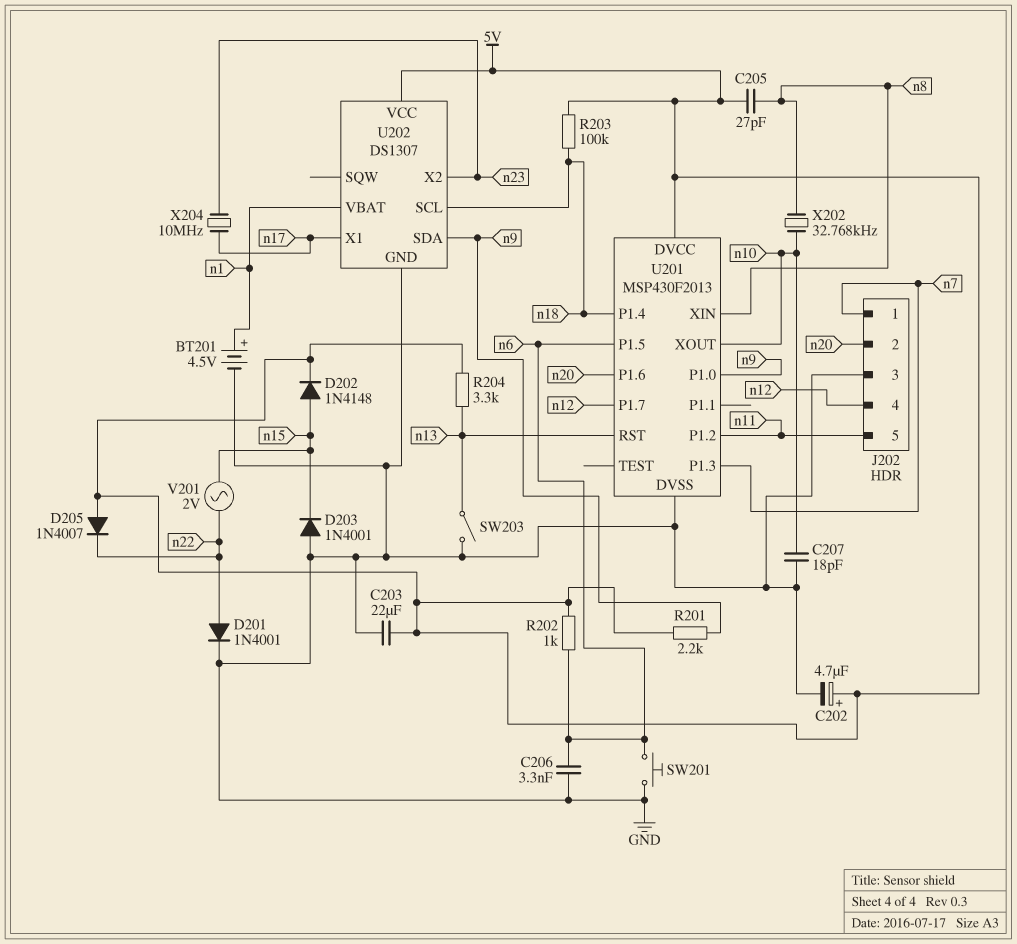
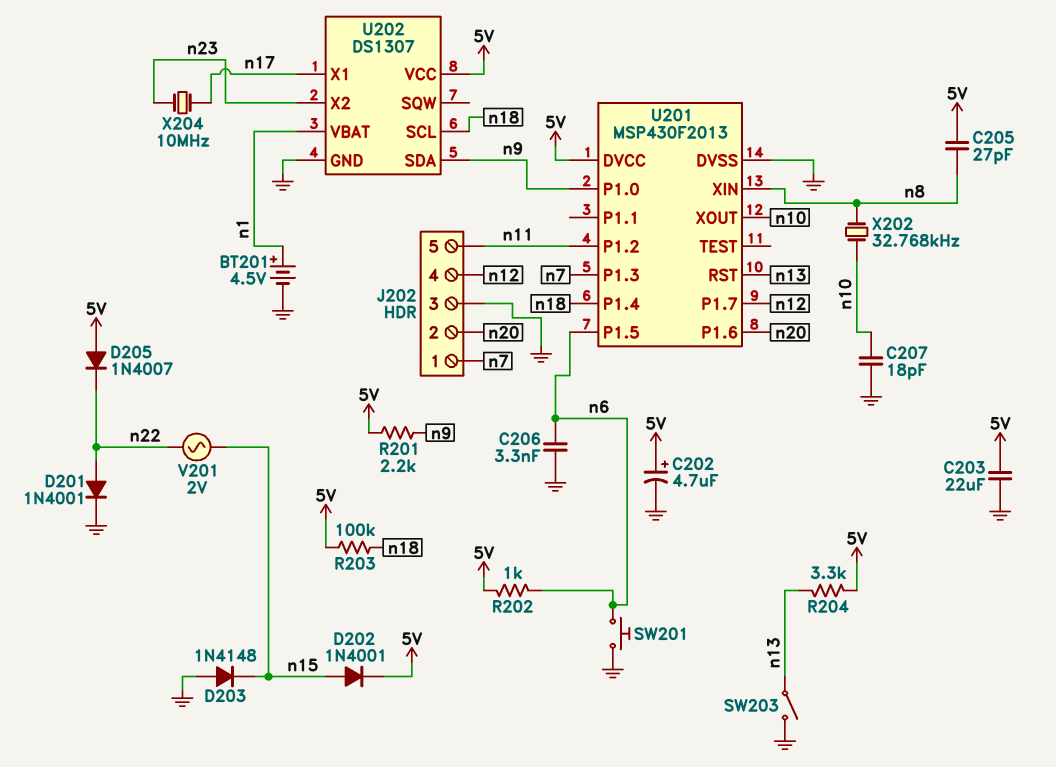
D202: diode 1N4148 (A n15, K 5V) -> diode 1N4001 (A n15, K 5V)
D203: diode 1N4001 (A GND, K n15) -> diode 1N4148 (A GND, K n15)

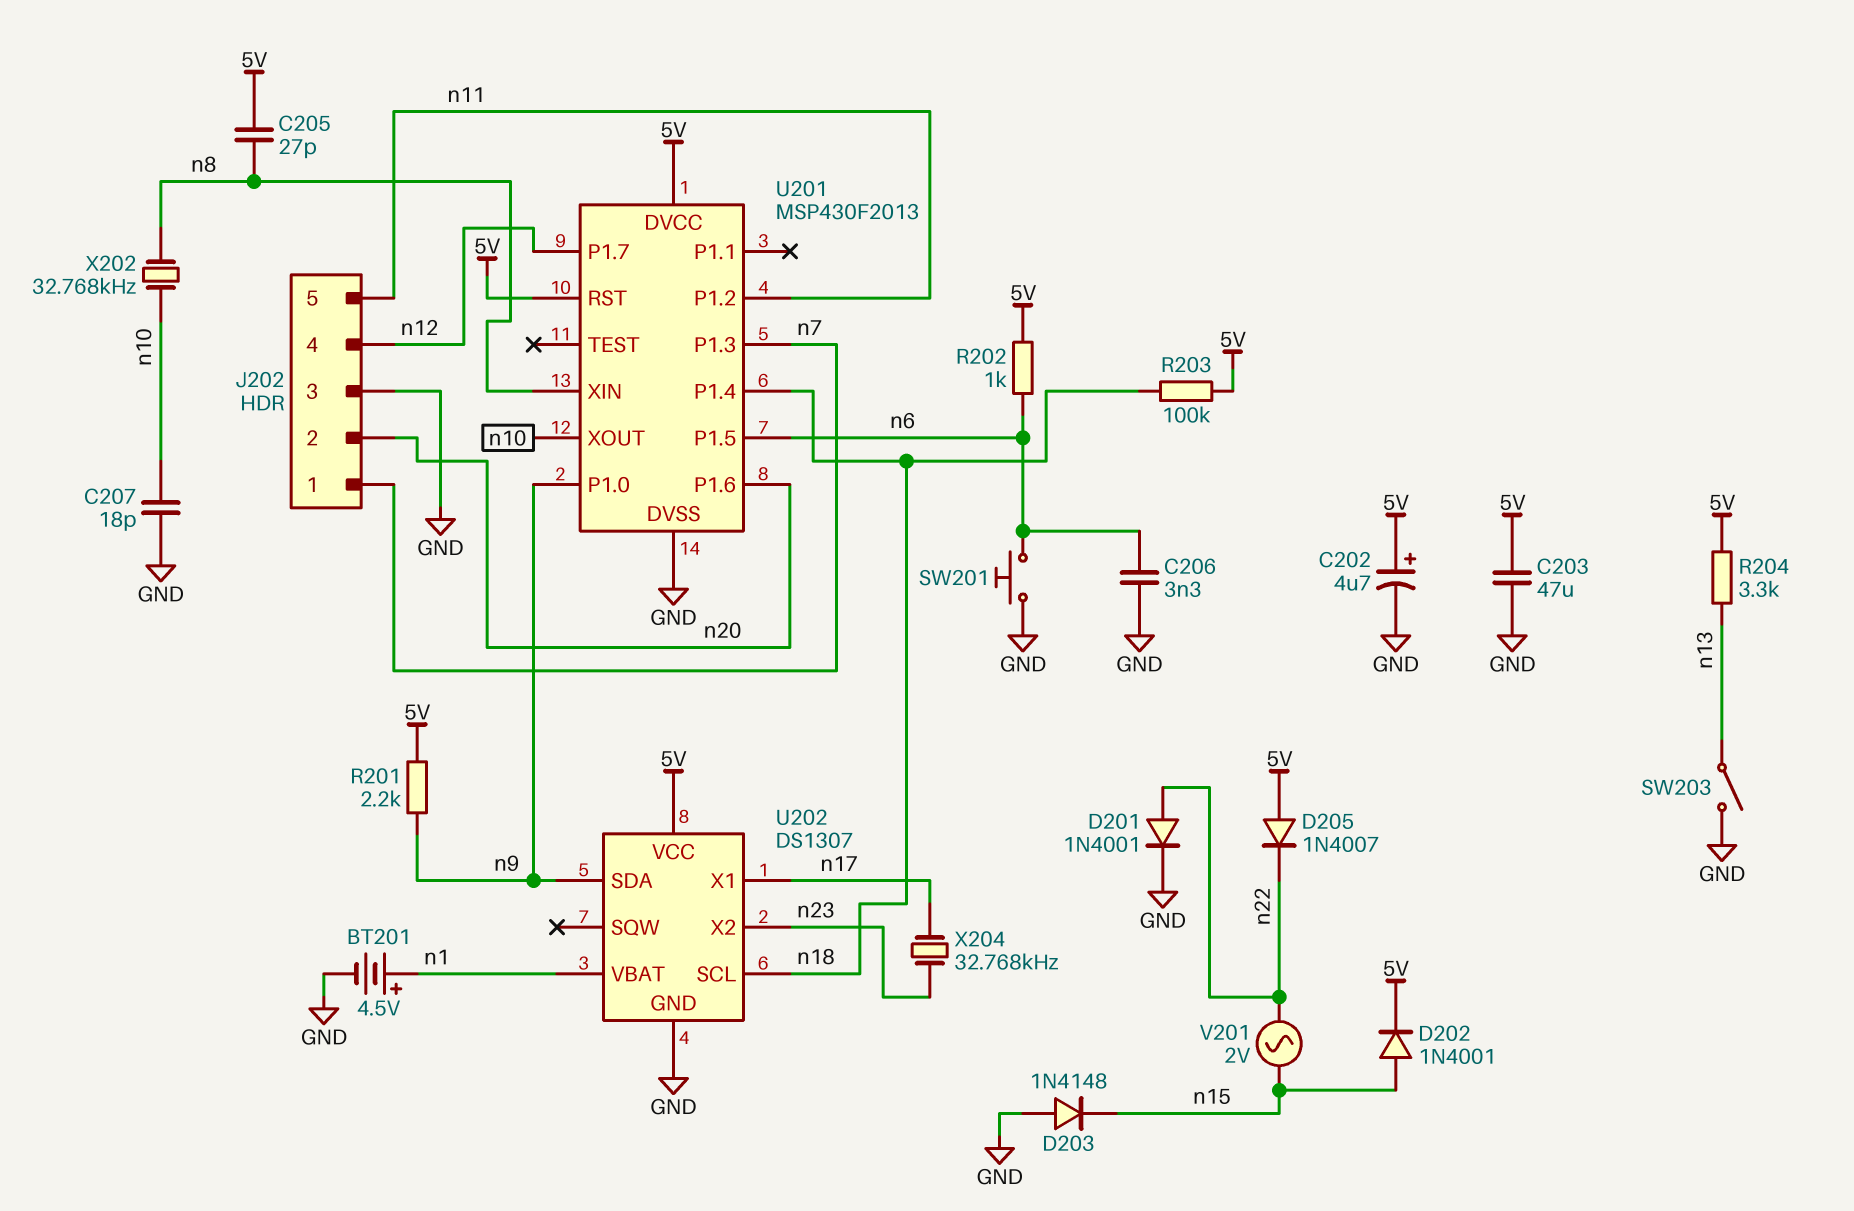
C203: 22uF (5V, GND) -> 47uF (5V, GND)
U201 pin RST: n13 -> 5V
X204: 10MHz (n17, n23) -> 32.768kHz (n17, n23)

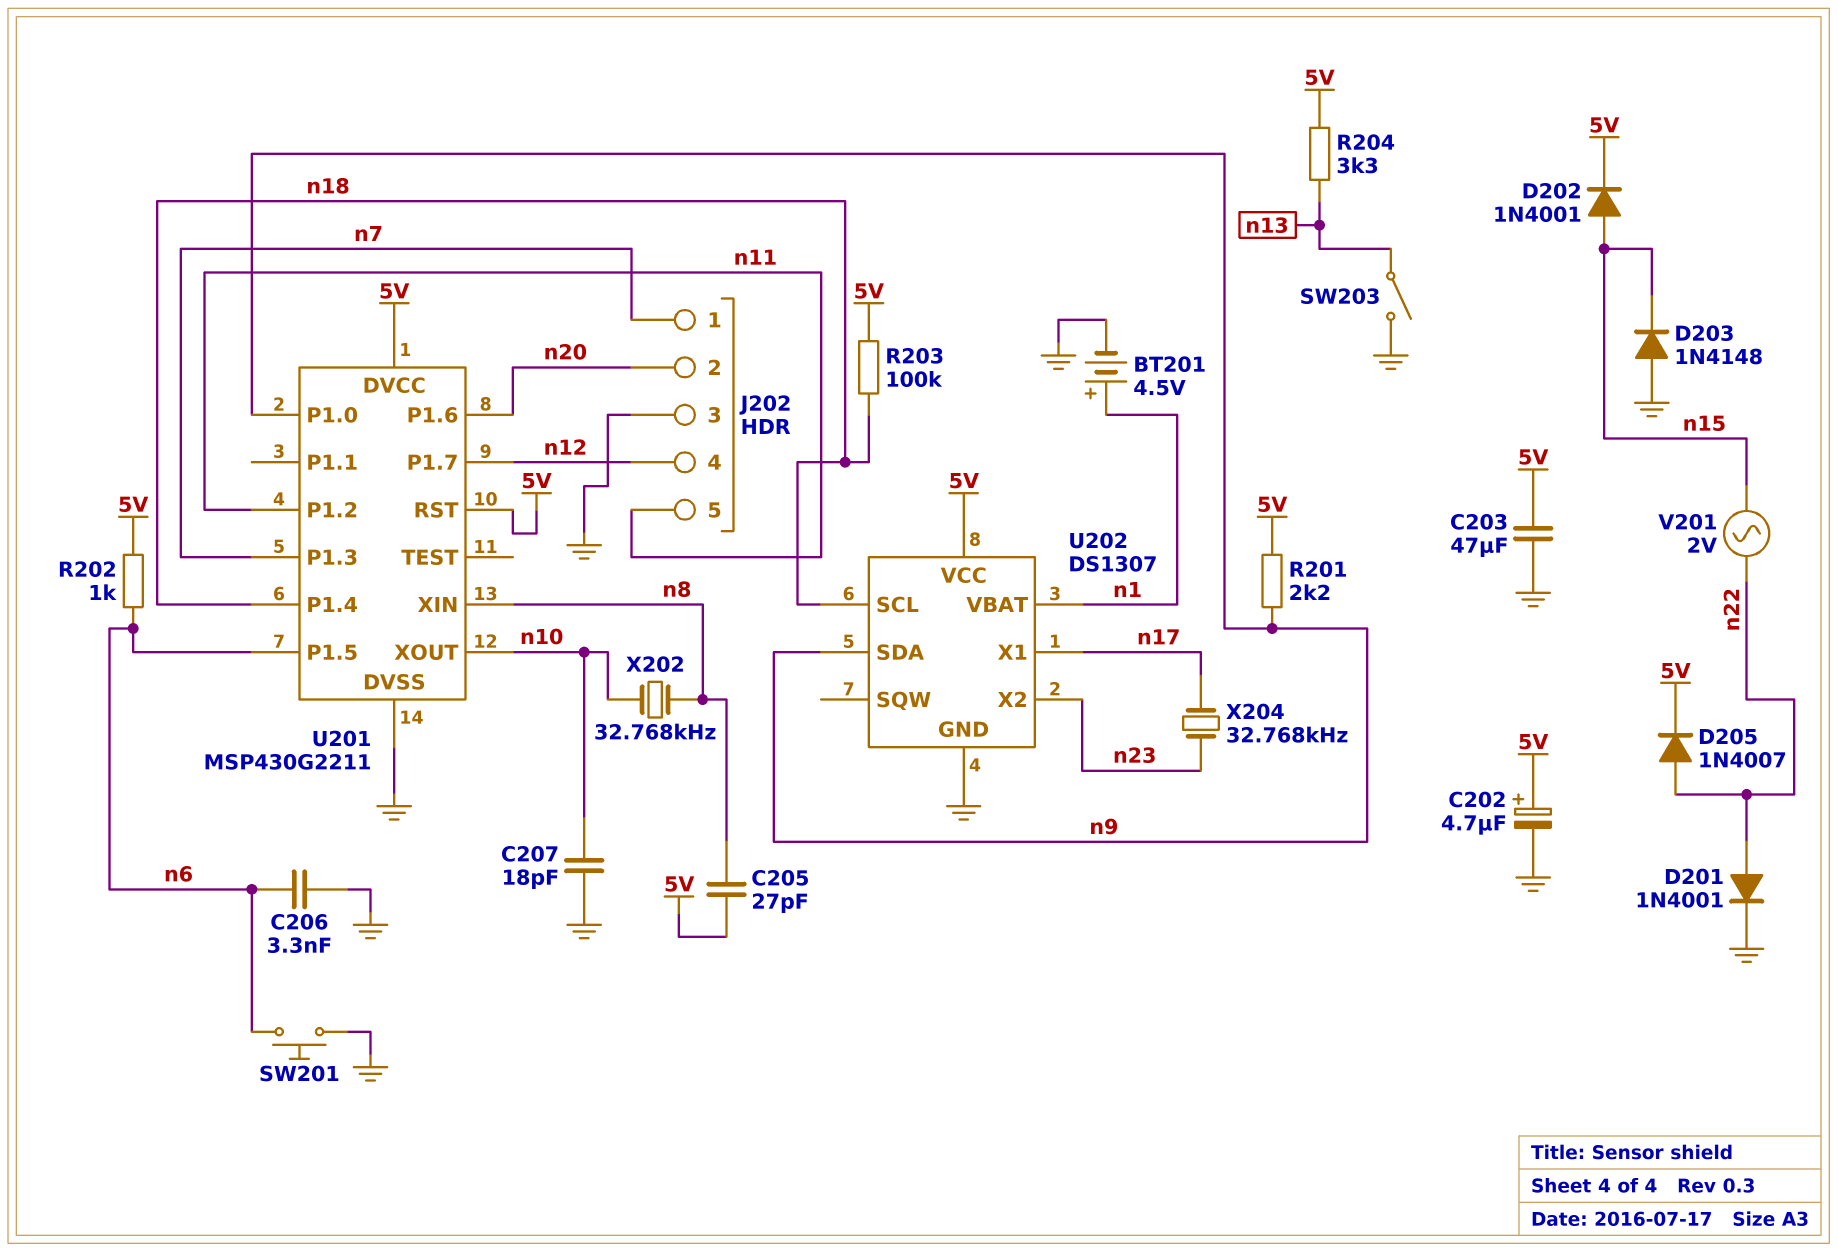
D205: diode 1N4007 (A 5V, K n22) -> diode 1N4007 (A n22, K 5V)
U201: MSP430F2013 -> MSP430G2211

